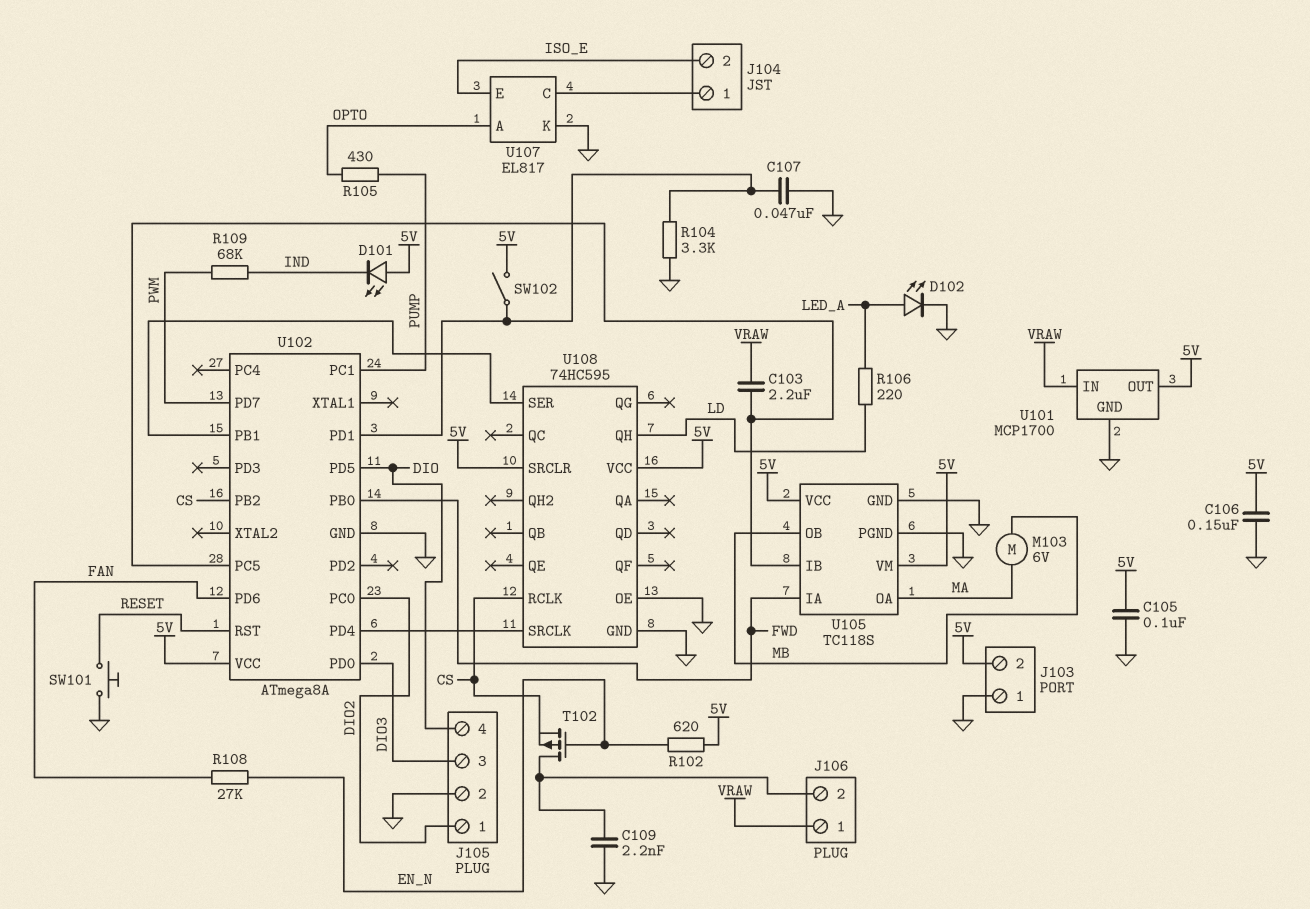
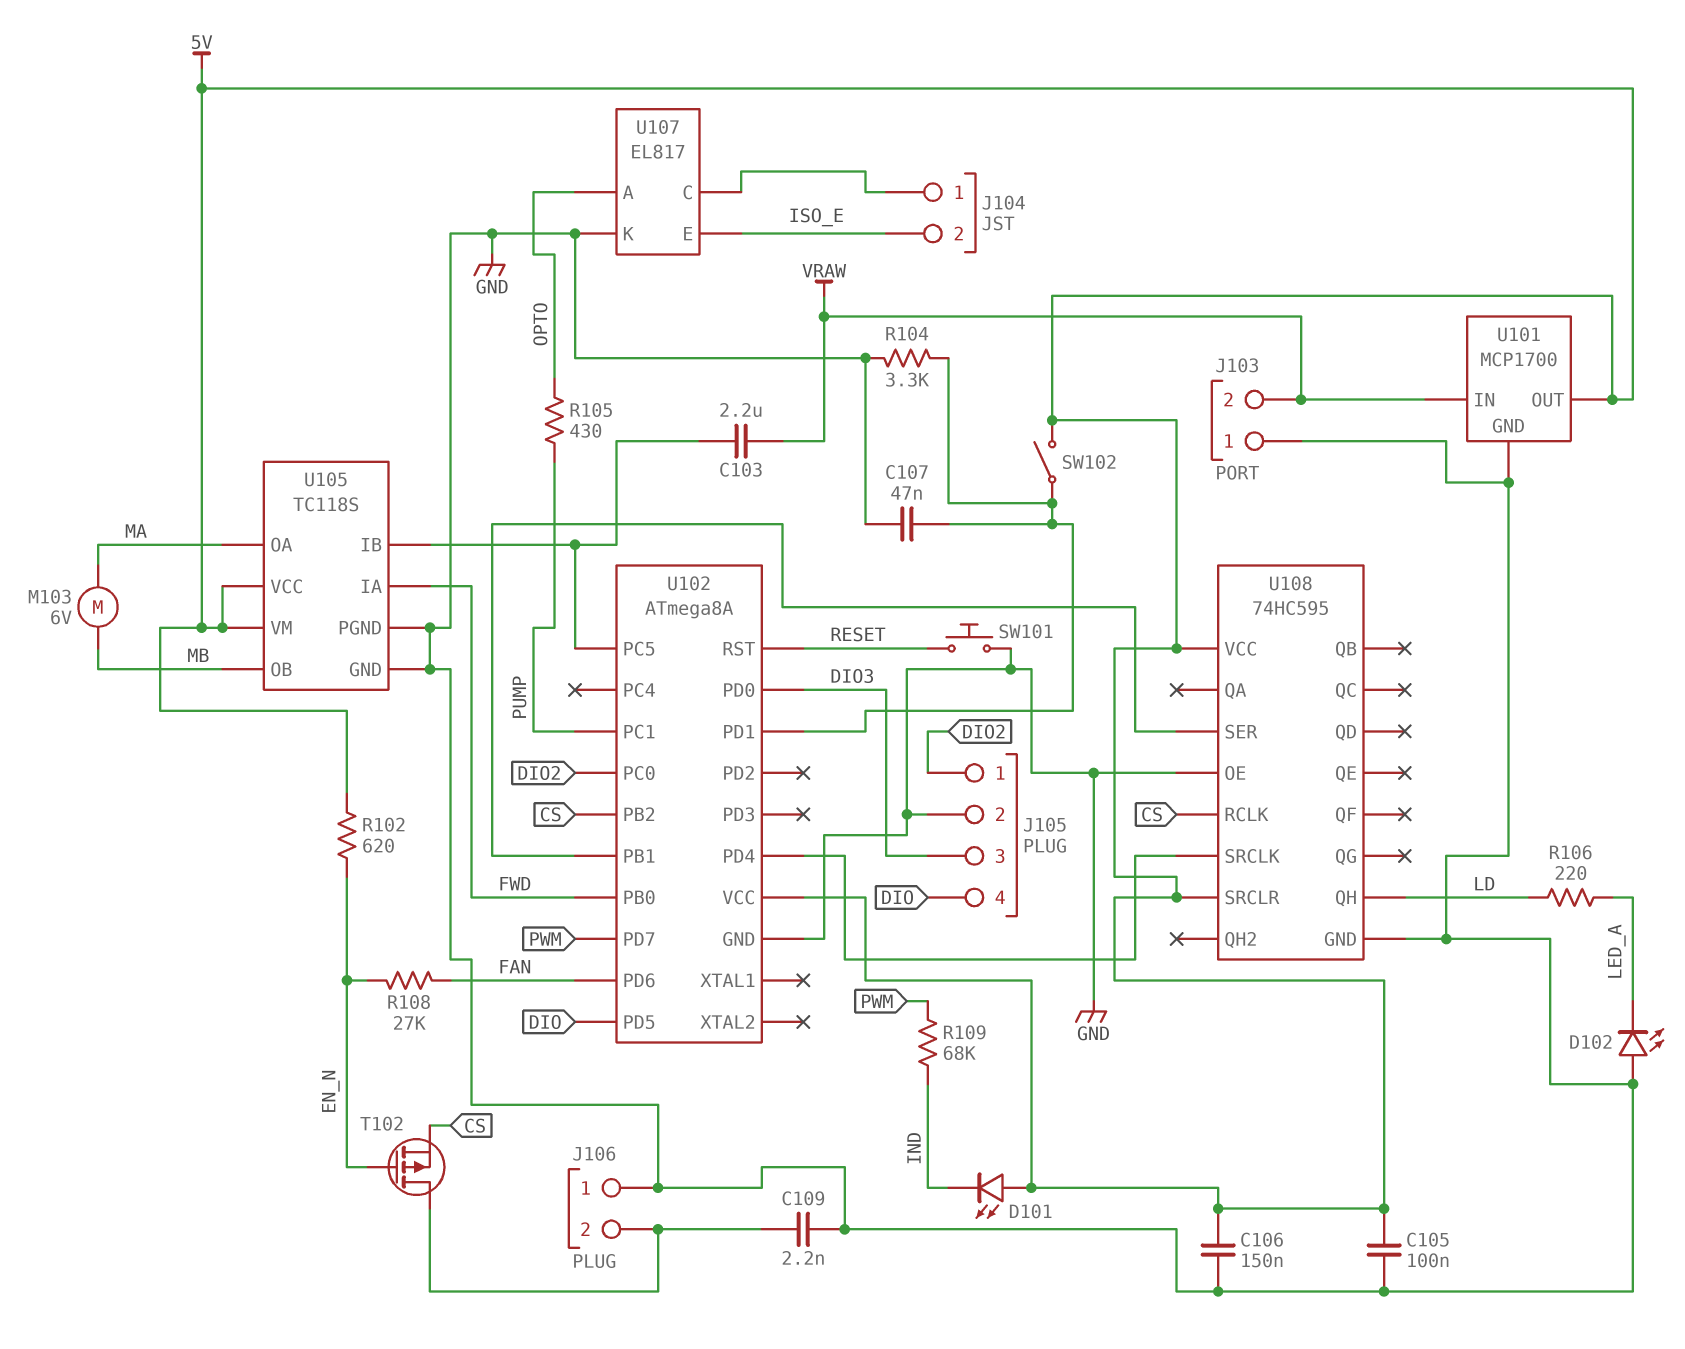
D102: LED (A LED_A, K GND) -> LED (A GND, K LED_A)
J103 pin 2: 5V -> VRAW
J106 pin 1: VRAW -> GND

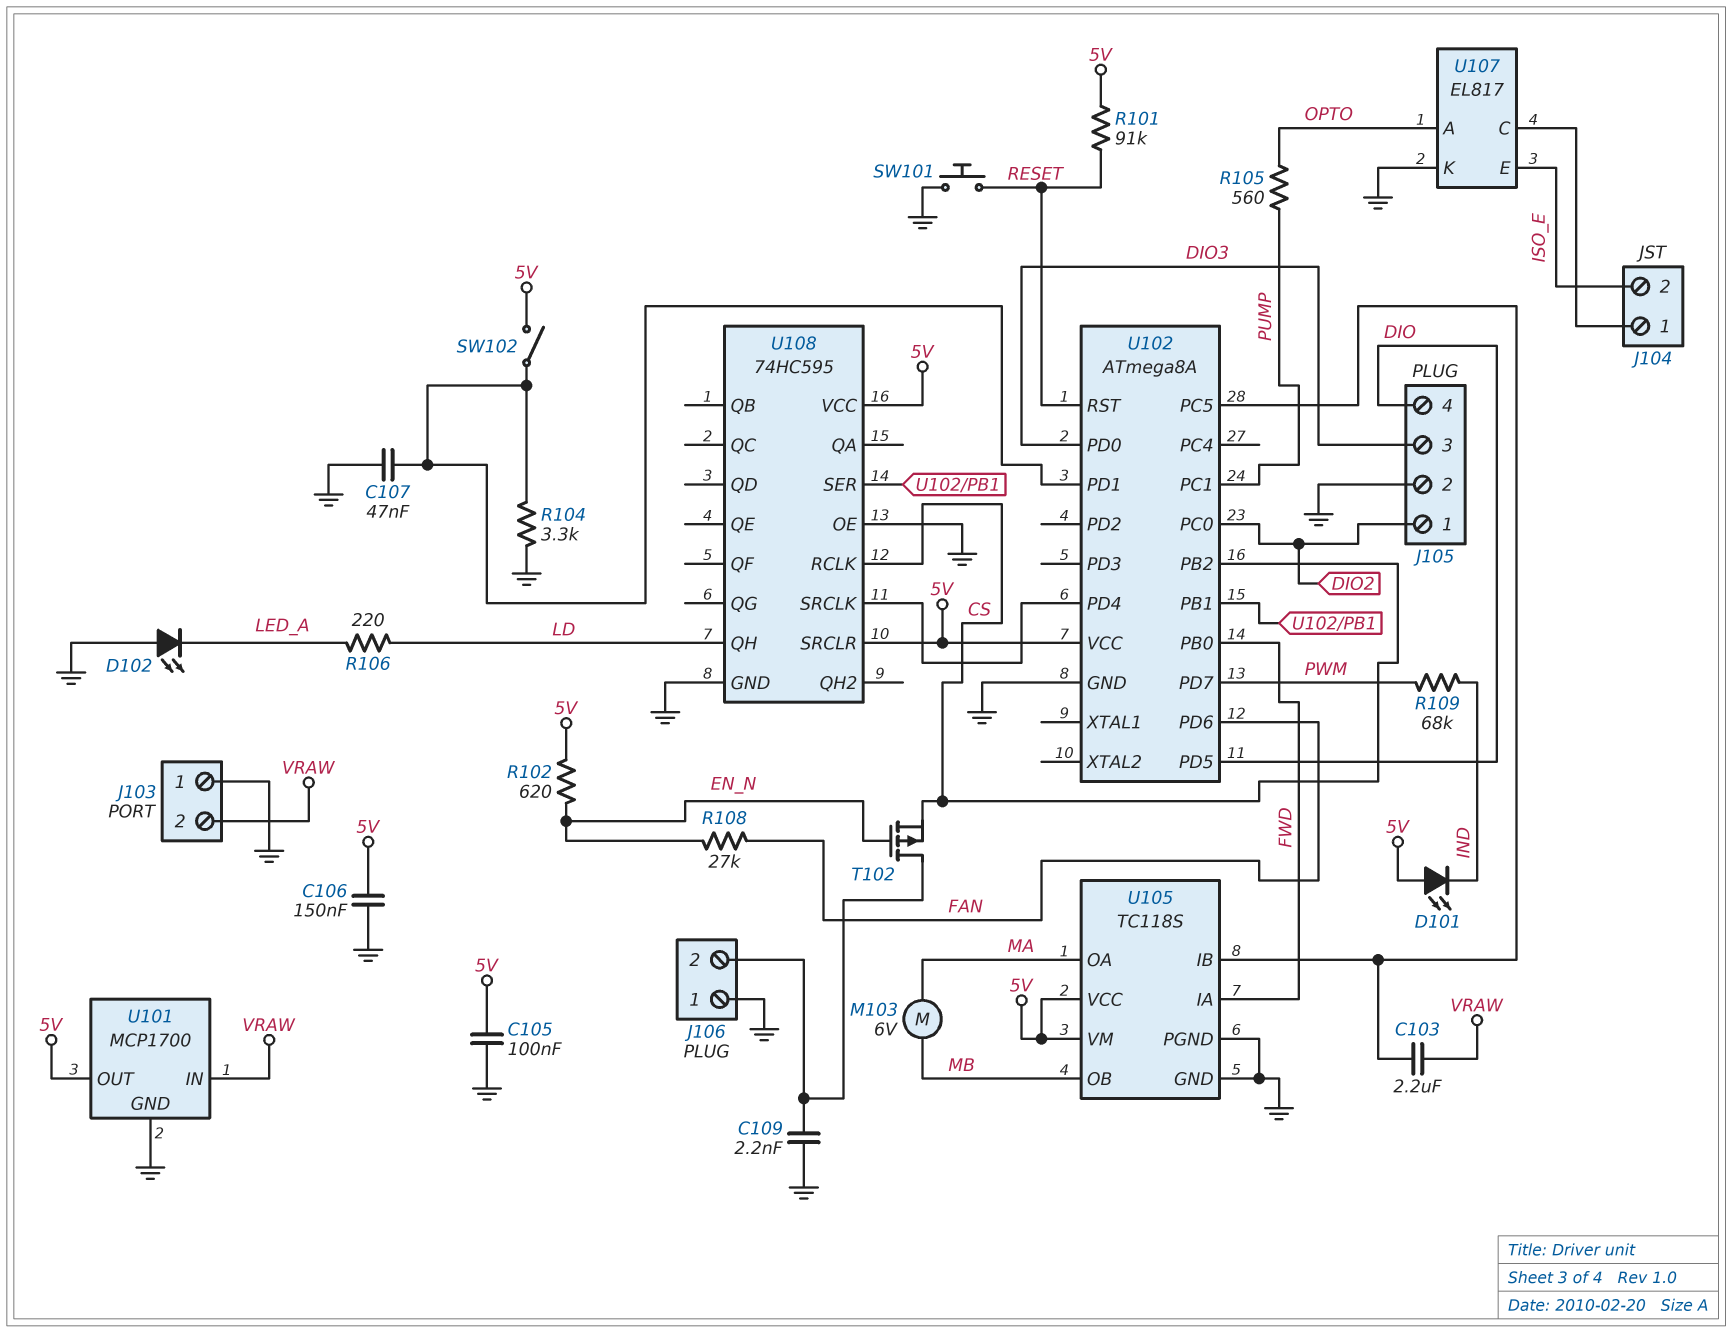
R101: none -> 91k (5V, RESET)
R105: 430 (OPTO, PUMP) -> 560 (OPTO, PUMP)

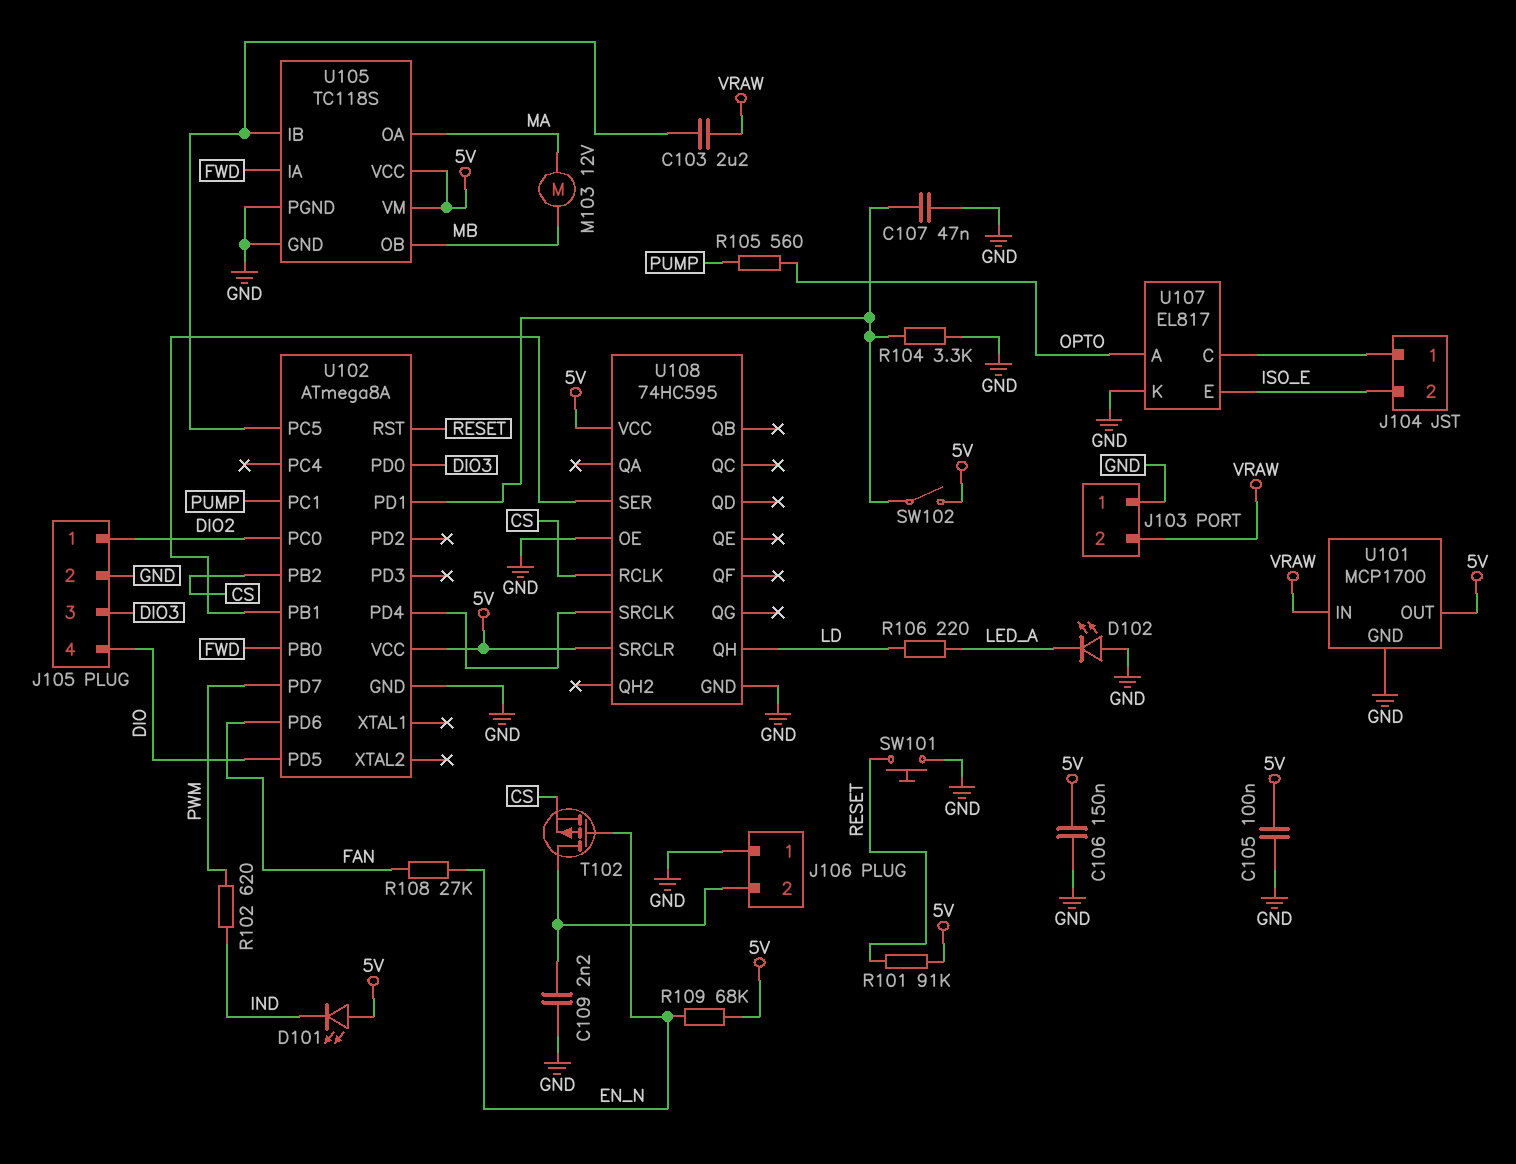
M103: motor 6V (MA, MB) -> motor 12V (MA, MB)
R102: 620 (5V, EN_N) -> 620 (IND, PWM)
R109: 68k (IND, PWM) -> 68k (5V, EN_N)

